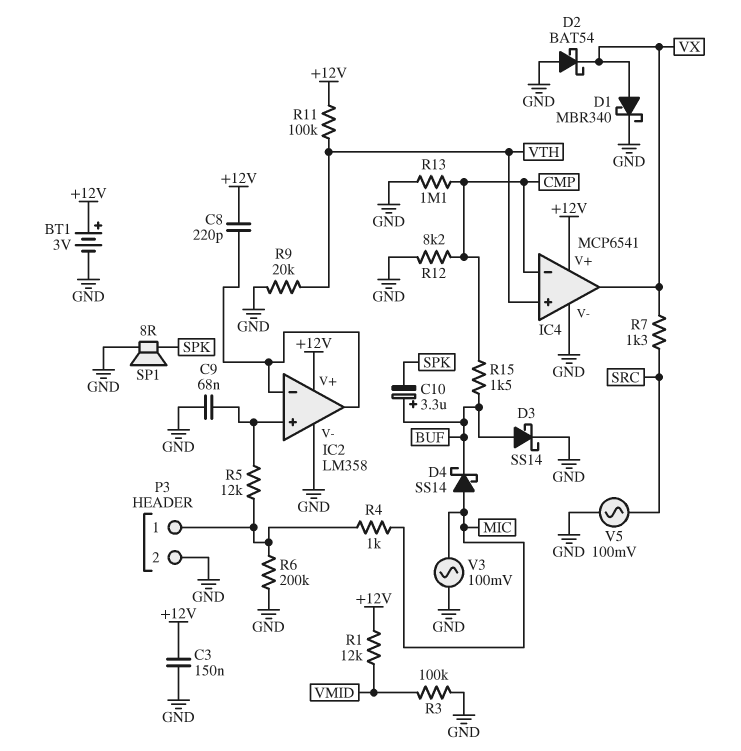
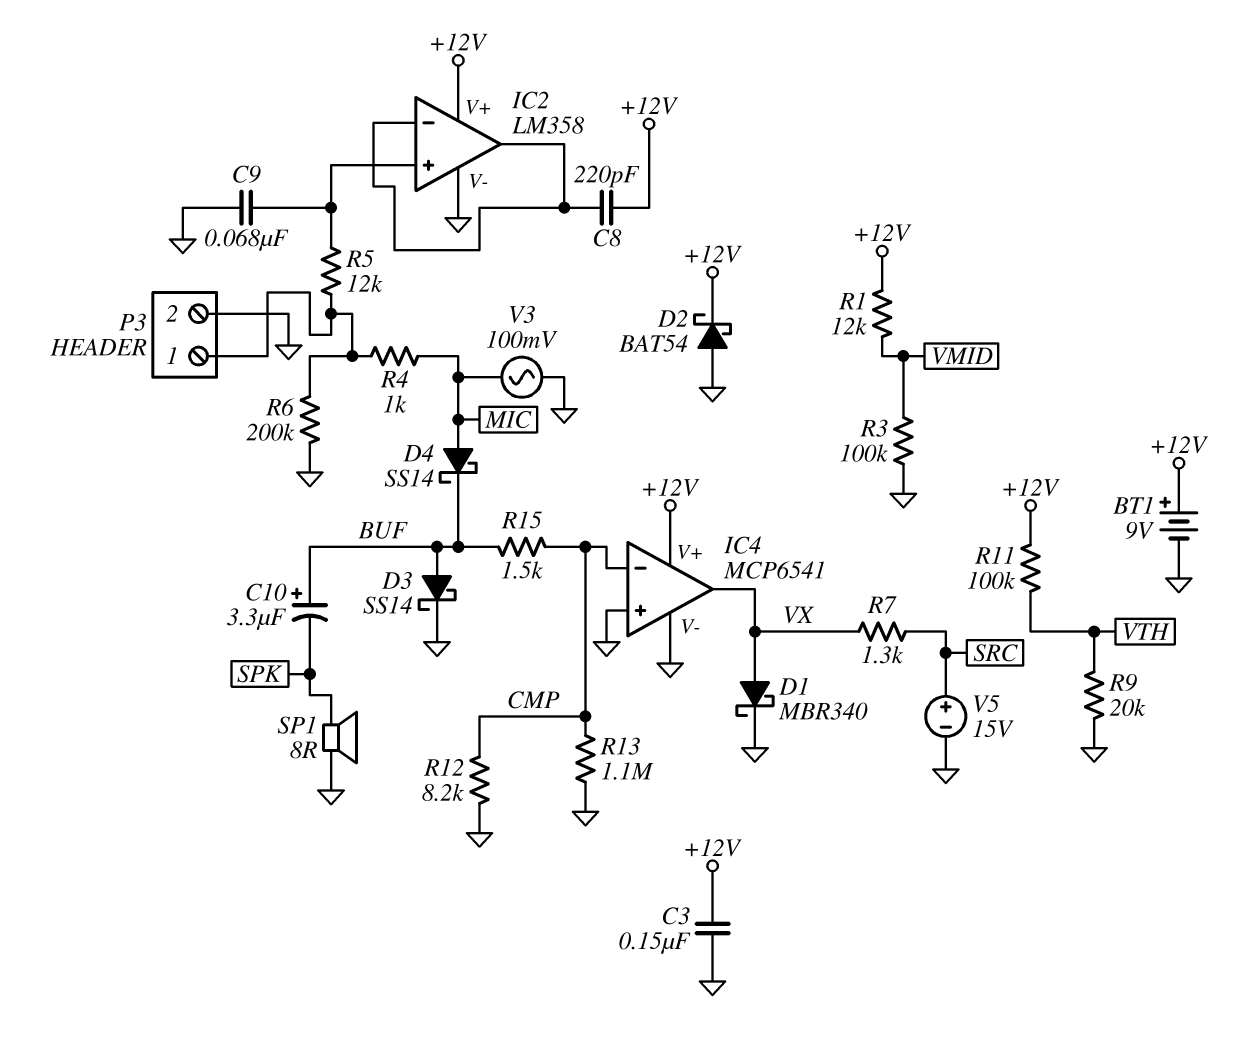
BT1: 3V (plus +12V, minus GND) -> 9V (plus +12V, minus GND)
D2: schottky BAT54 (A GND, K VX) -> schottky BAT54 (A GND, K +12V)
IC4 pin in+: VTH -> GND
V5: AC 100mV (GND, SRC) -> 15V (plus SRC, minus GND)

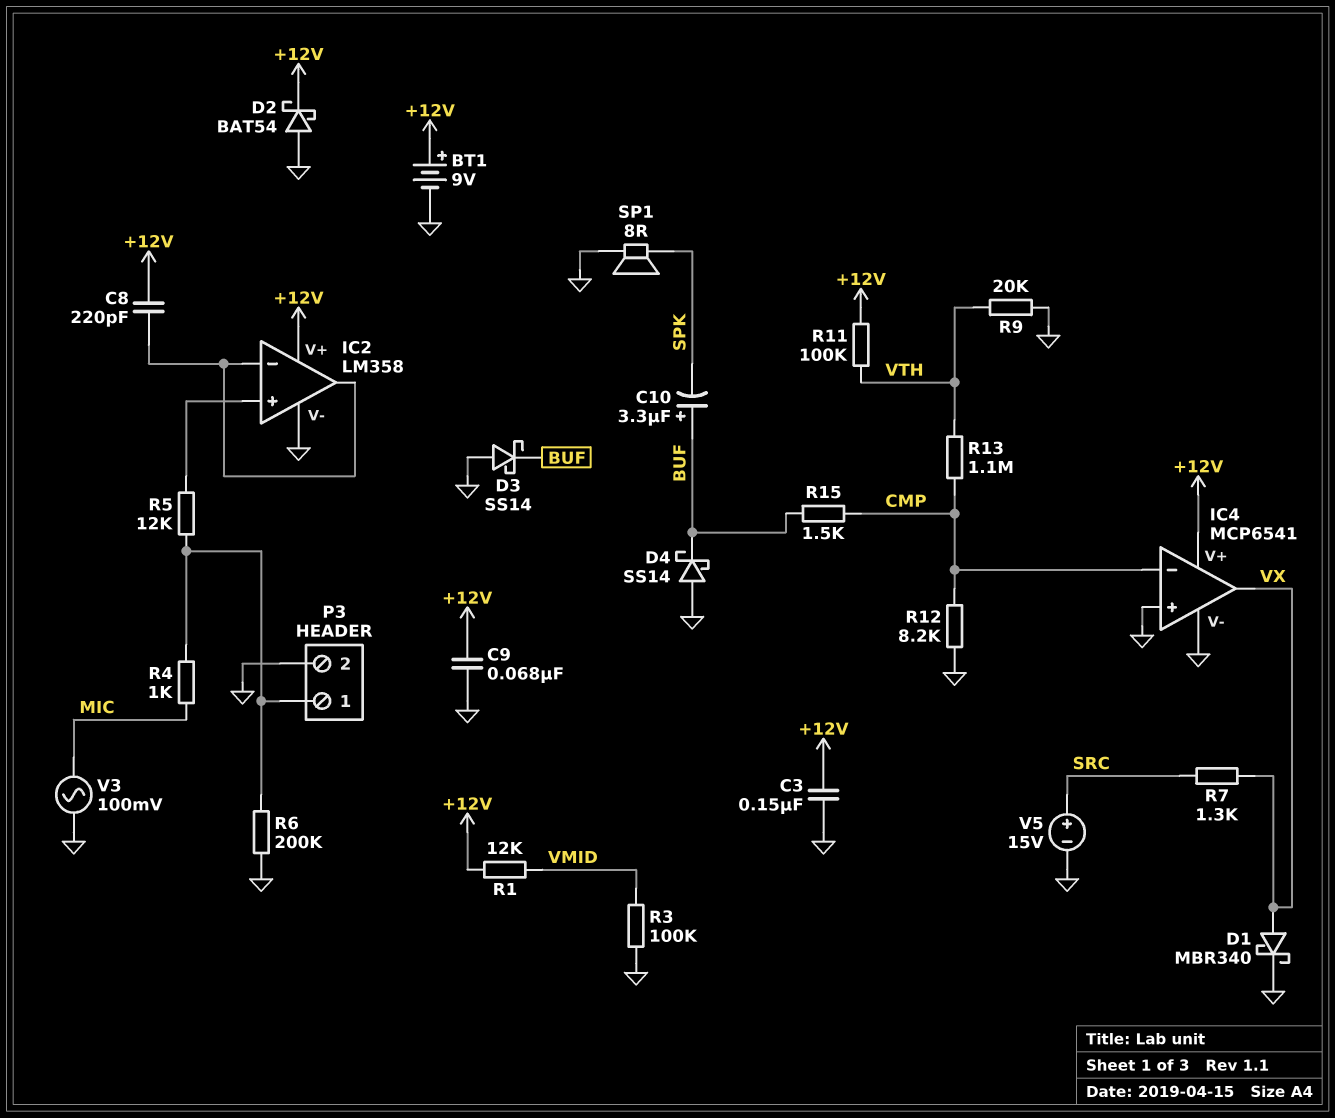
C9: 68nF (GND, IC2/in+) -> 68nF (+12V, GND)
D3: schottky SS14 (A BUF, K GND) -> schottky SS14 (A GND, K BUF)
D4: schottky SS14 (A MIC, K BUF) -> schottky SS14 (A GND, K BUF)
R13: 1.1M (CMP, GND) -> 1.1M (CMP, VTH)

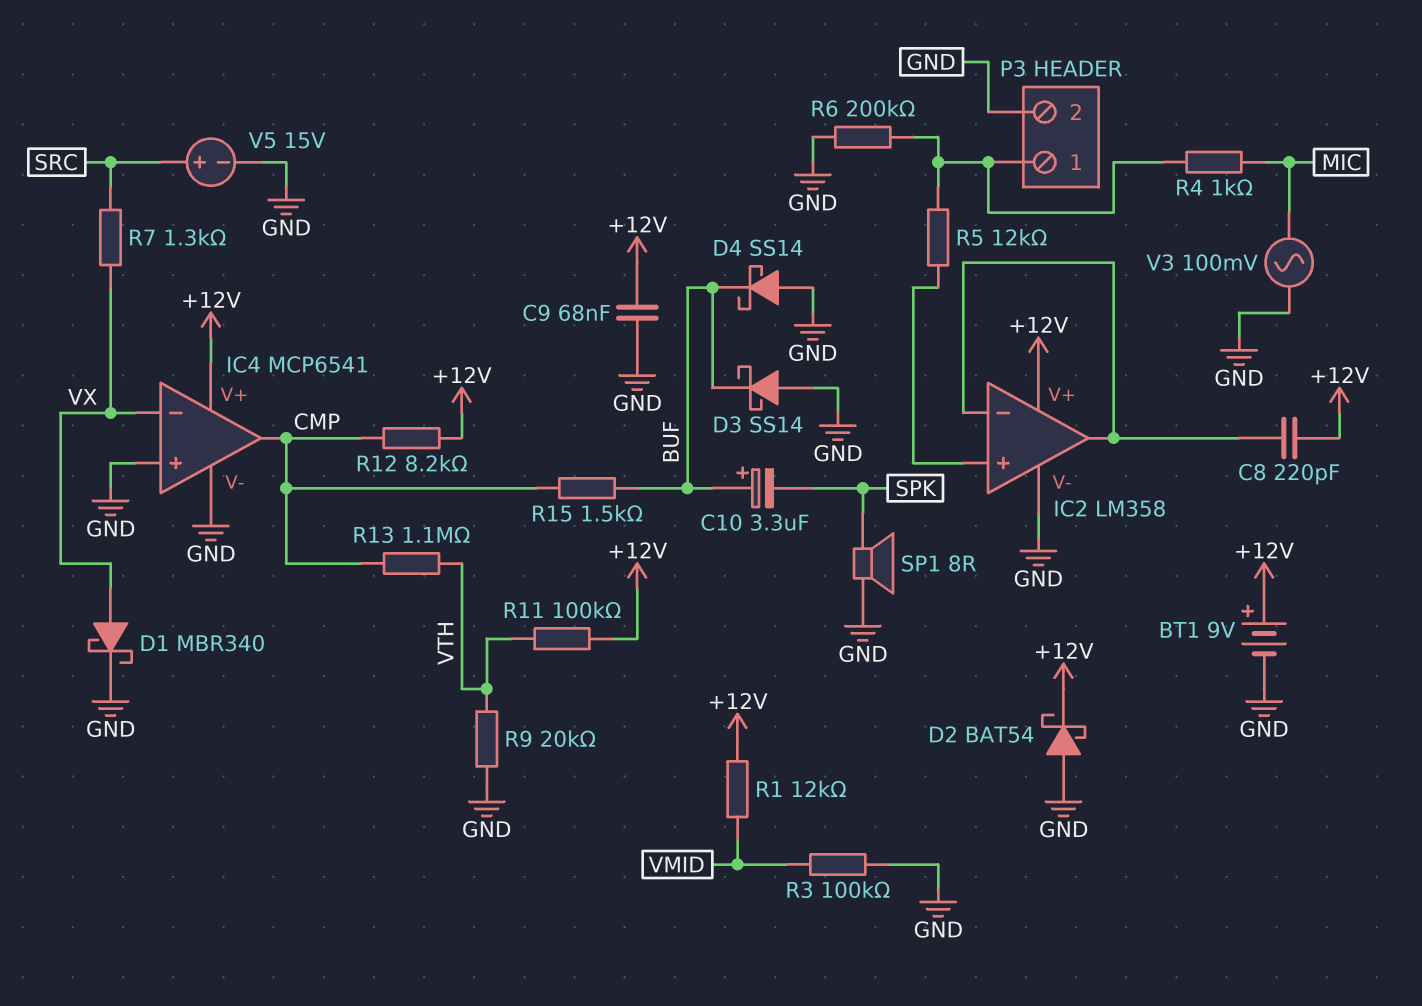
C3: 150nF (+12V, GND) -> none
IC4 pin in-: CMP -> VX
IC4 pin out: VX -> CMP
R12: 8.2k (CMP, GND) -> 8.2k (+12V, CMP)

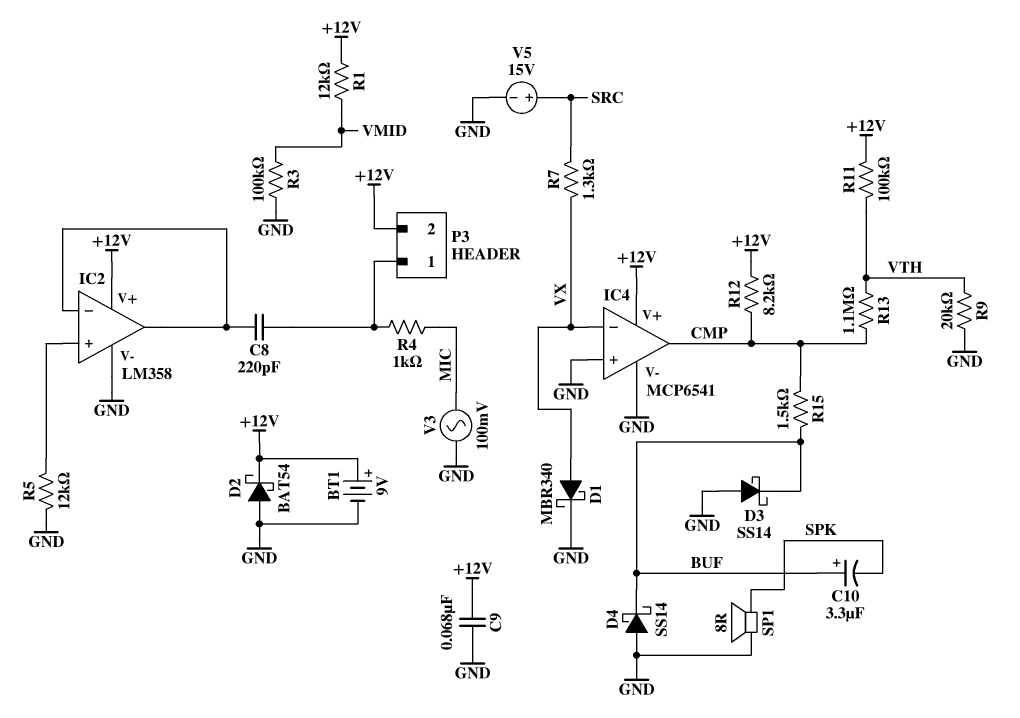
C8: 220pF (+12V, IC2/in-) -> 220pF (IC2/in-, P3/1)
P3 pin 2: GND -> +12V
R5: 12k (IC2/in+, P3/1) -> 12k (GND, IC2/in+)
R6: 200k (GND, P3/1) -> none

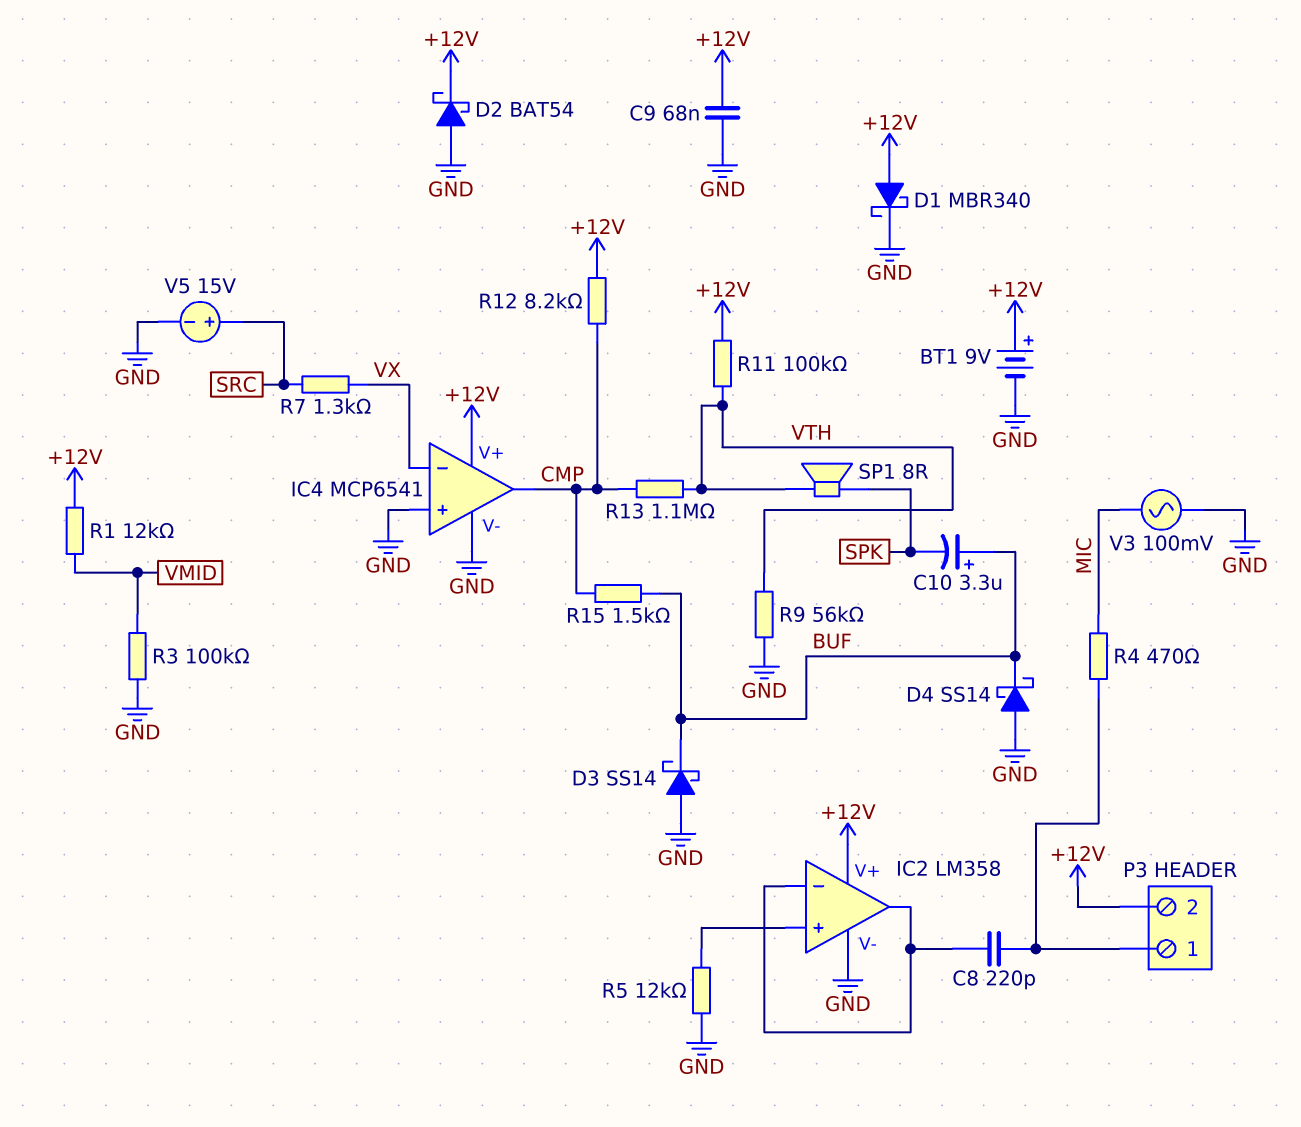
D1: schottky MBR340 (A VX, K GND) -> schottky MBR340 (A +12V, K GND)
R4: 1k (MIC, P3/1) -> 470 (MIC, P3/1)
R9: 20k (GND, VTH) -> 56k (GND, VTH)
SP1: speaker 8R (GND, SPK) -> speaker 8R (SPK, VTH)

